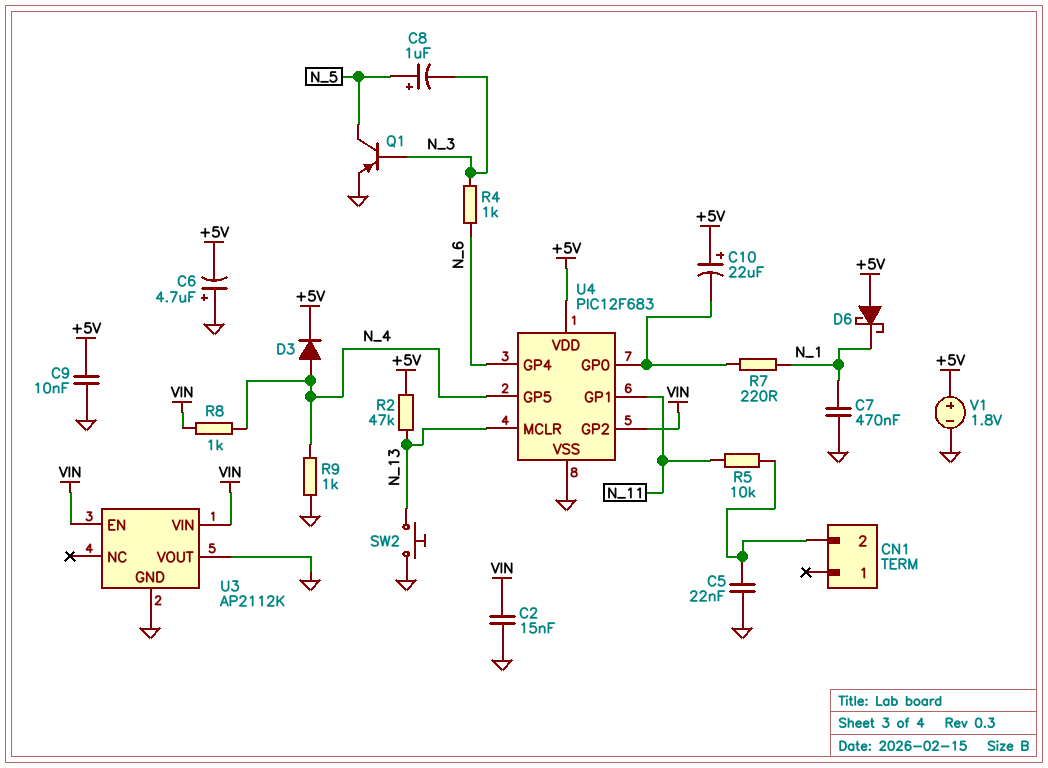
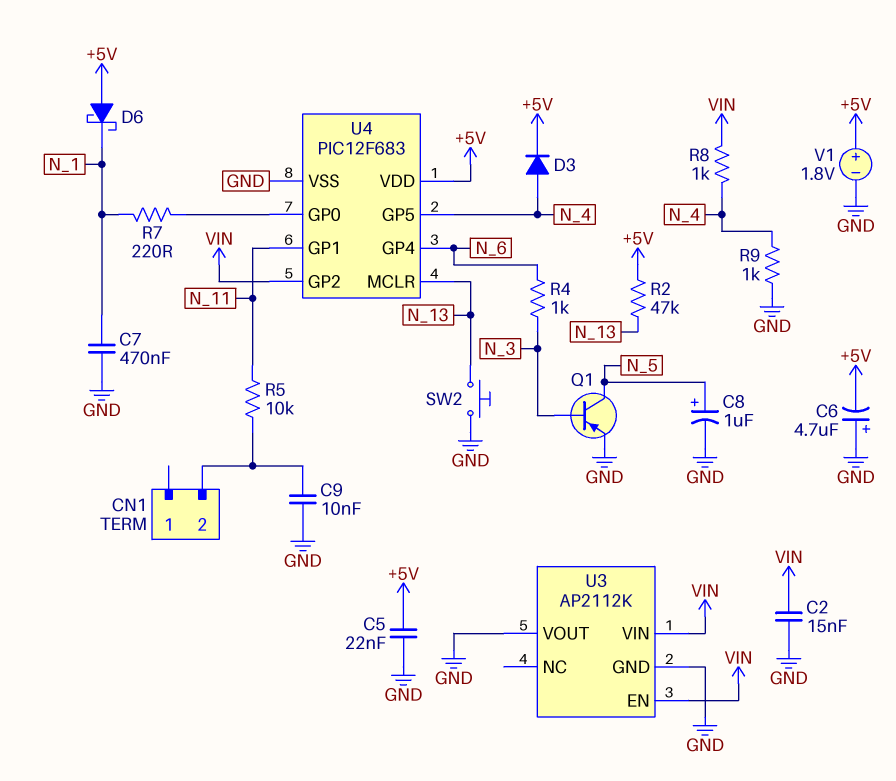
C5: 22nF (CN1/2, GND) -> 22nF (+5V, GND)
C8: 1uF (plus N_5, minus N_3) -> 1uF (plus N_5, minus GND)
C9: 10nF (+5V, GND) -> 10nF (CN1/2, GND)
C10: 22uF (plus +5V, minus U4/GP0) -> none

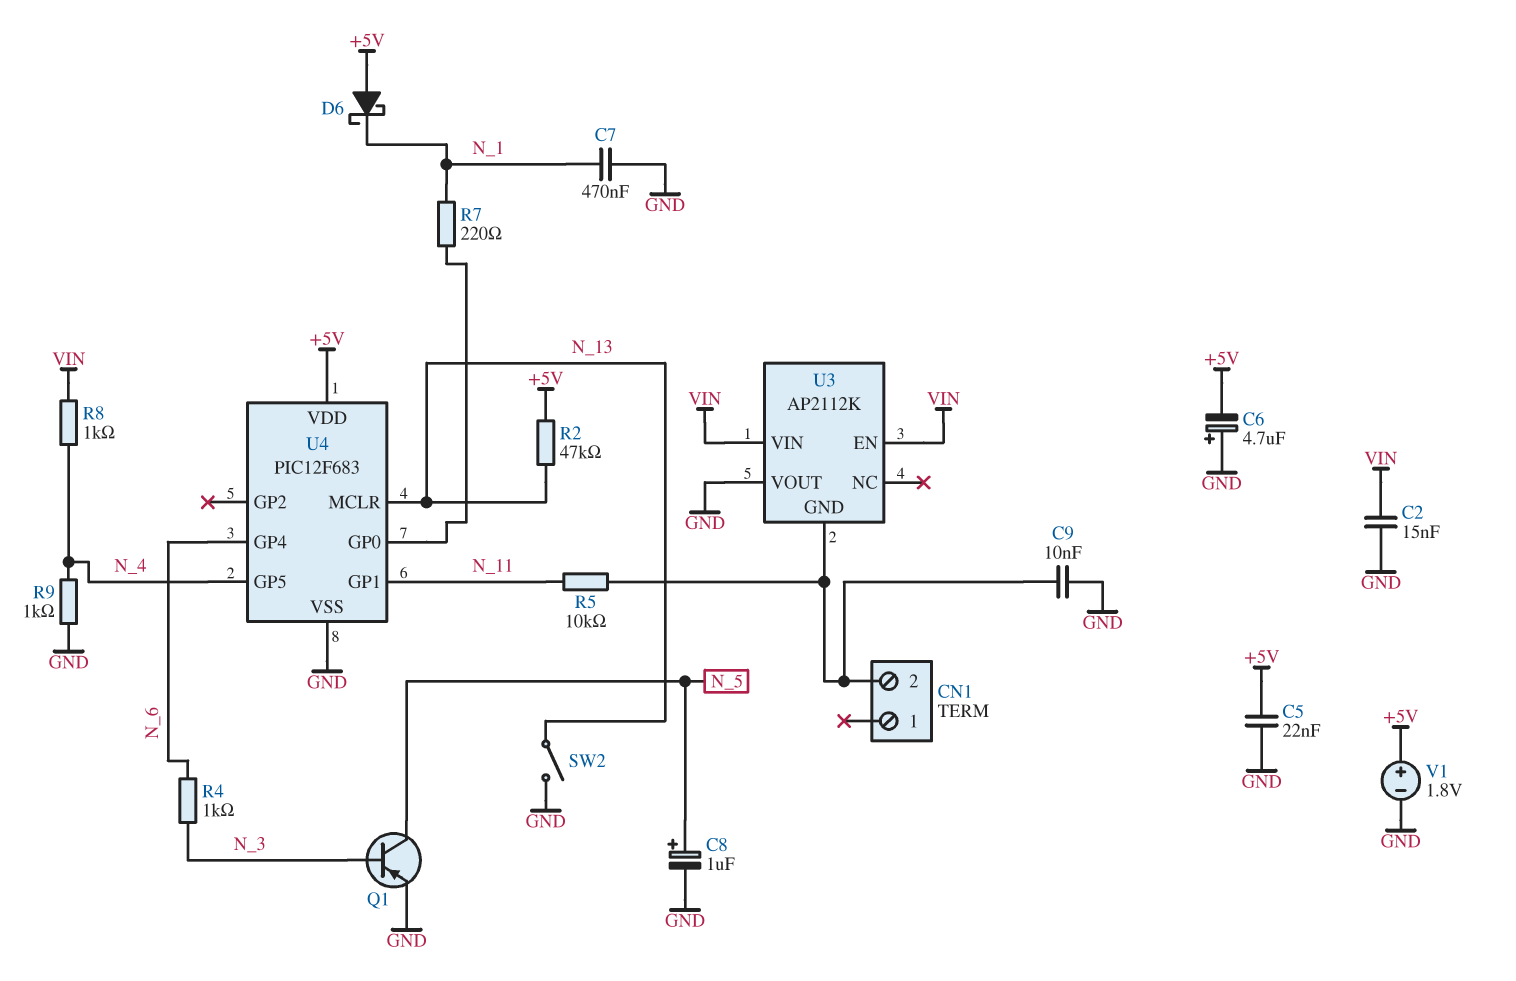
D3: diode (A N_4, K +5V) -> none
SW2: button (GND, N_13) -> switch (GND, N_13)
U3 pin GND: GND -> CN1/2
U4 pin GP2: VIN -> none

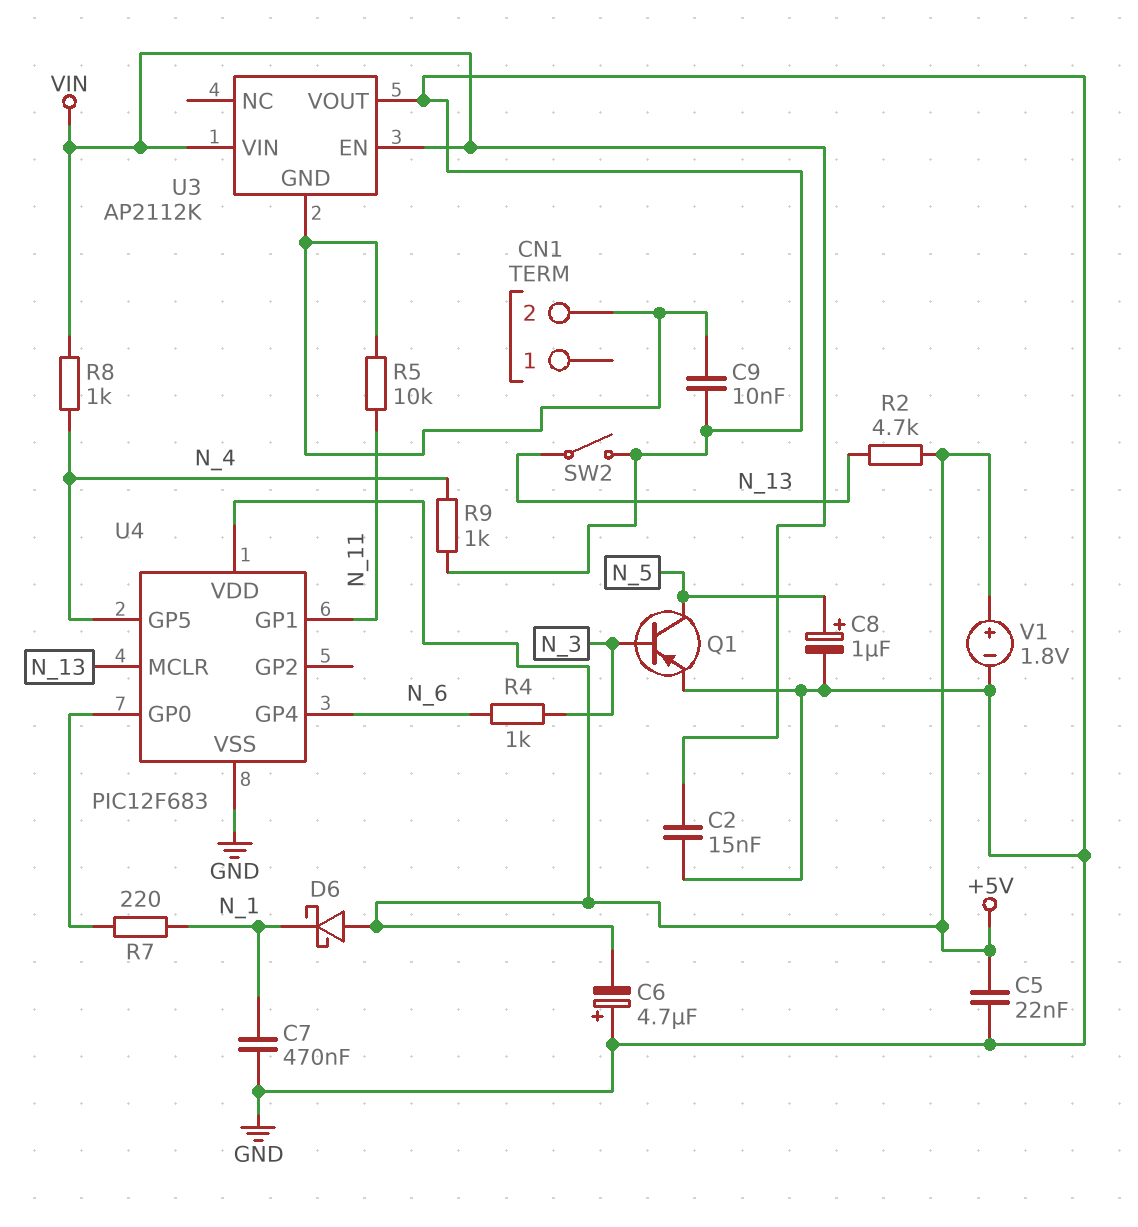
R2: 47k (+5V, N_13) -> 4.7k (+5V, N_13)

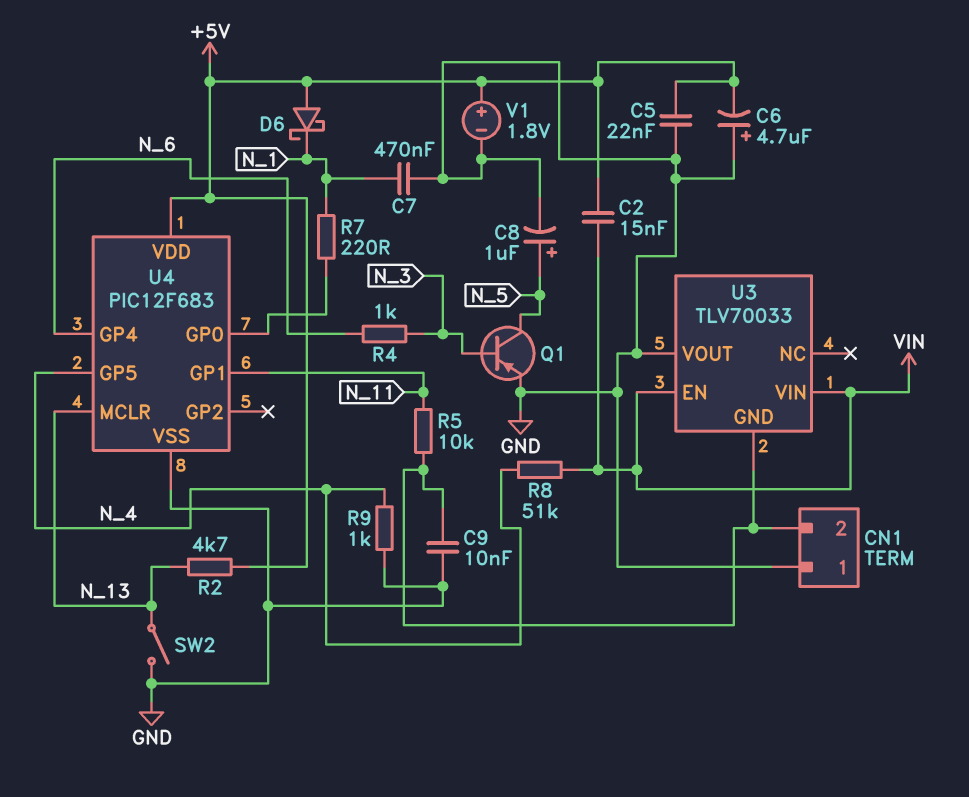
C2: 15nF (GND, VIN) -> 15nF (+5V, VIN)
CN1 pin 1: none -> GND
R8: 1k (N_4, VIN) -> 51k (N_4, VIN)
U3: AP2112K -> TLV70033

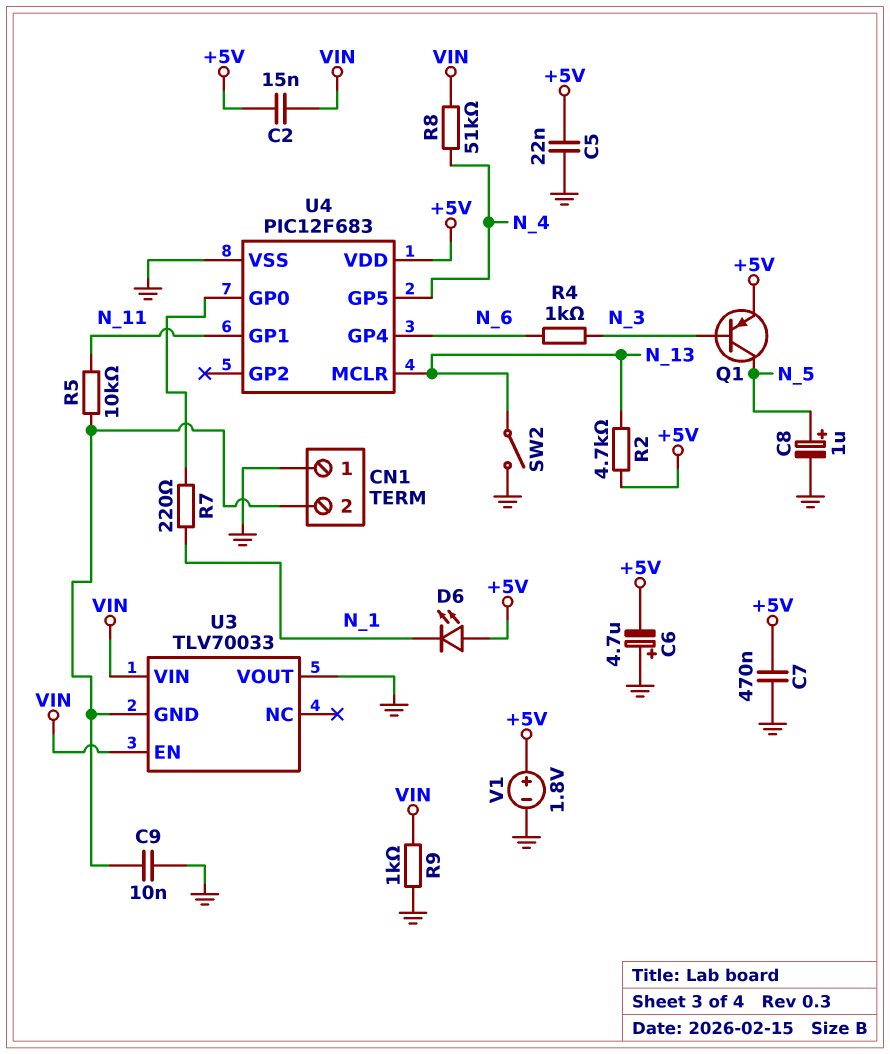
C7: 470nF (GND, N_1) -> 470nF (+5V, GND)
D6: schottky (A +5V, K N_1) -> LED (A +5V, K N_1)
Q1: PNP (B N_3, C N_5, E GND) -> PNP (B N_3, C N_5, E +5V)
R9: 1k (GND, N_4) -> 1k (GND, VIN)

